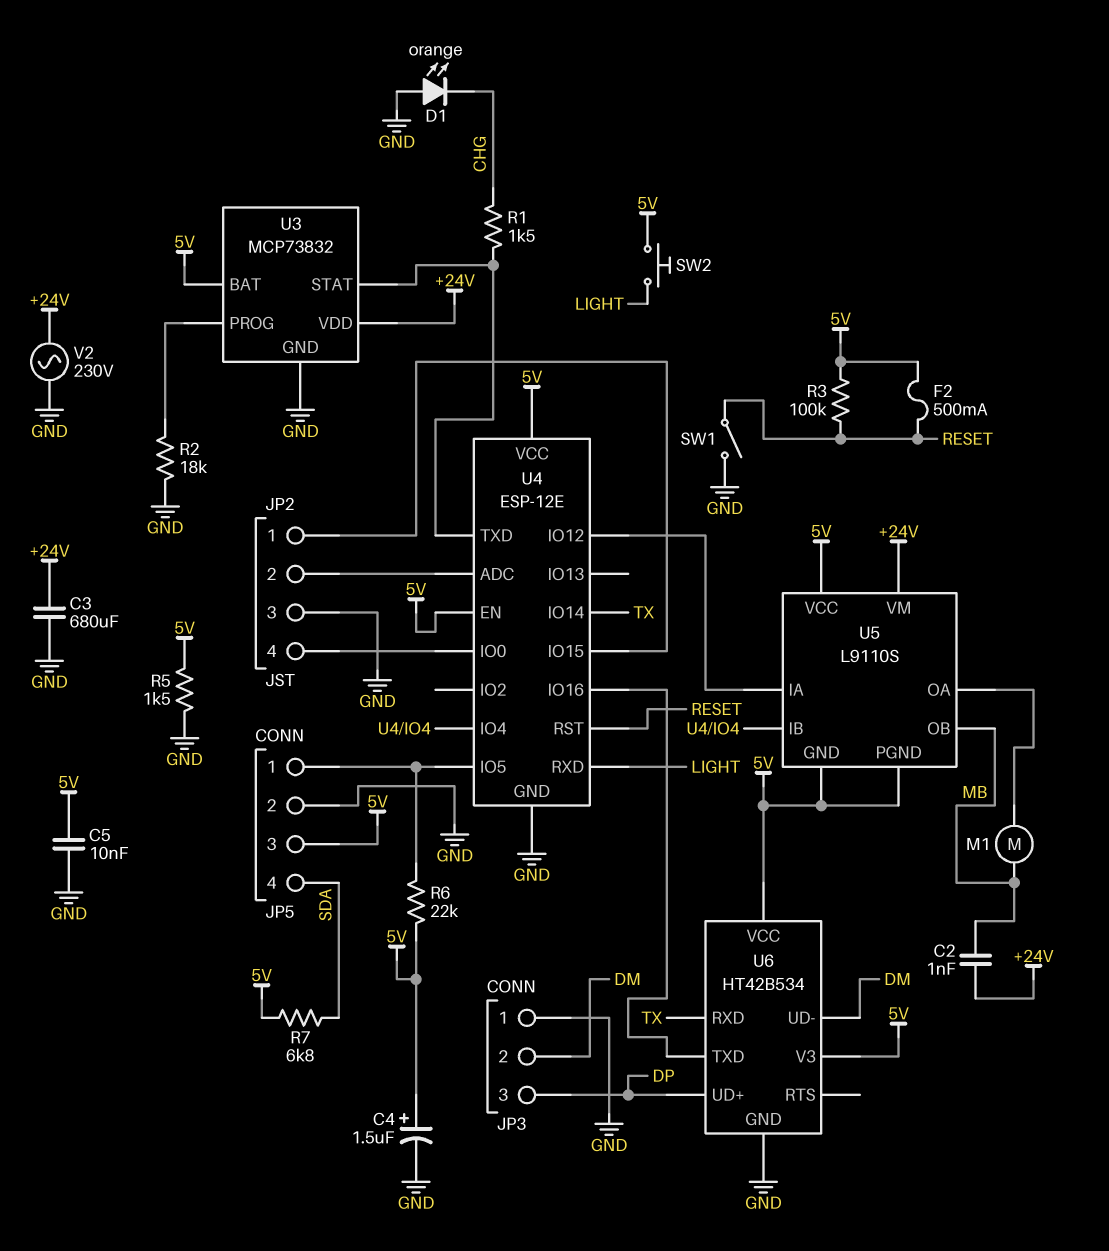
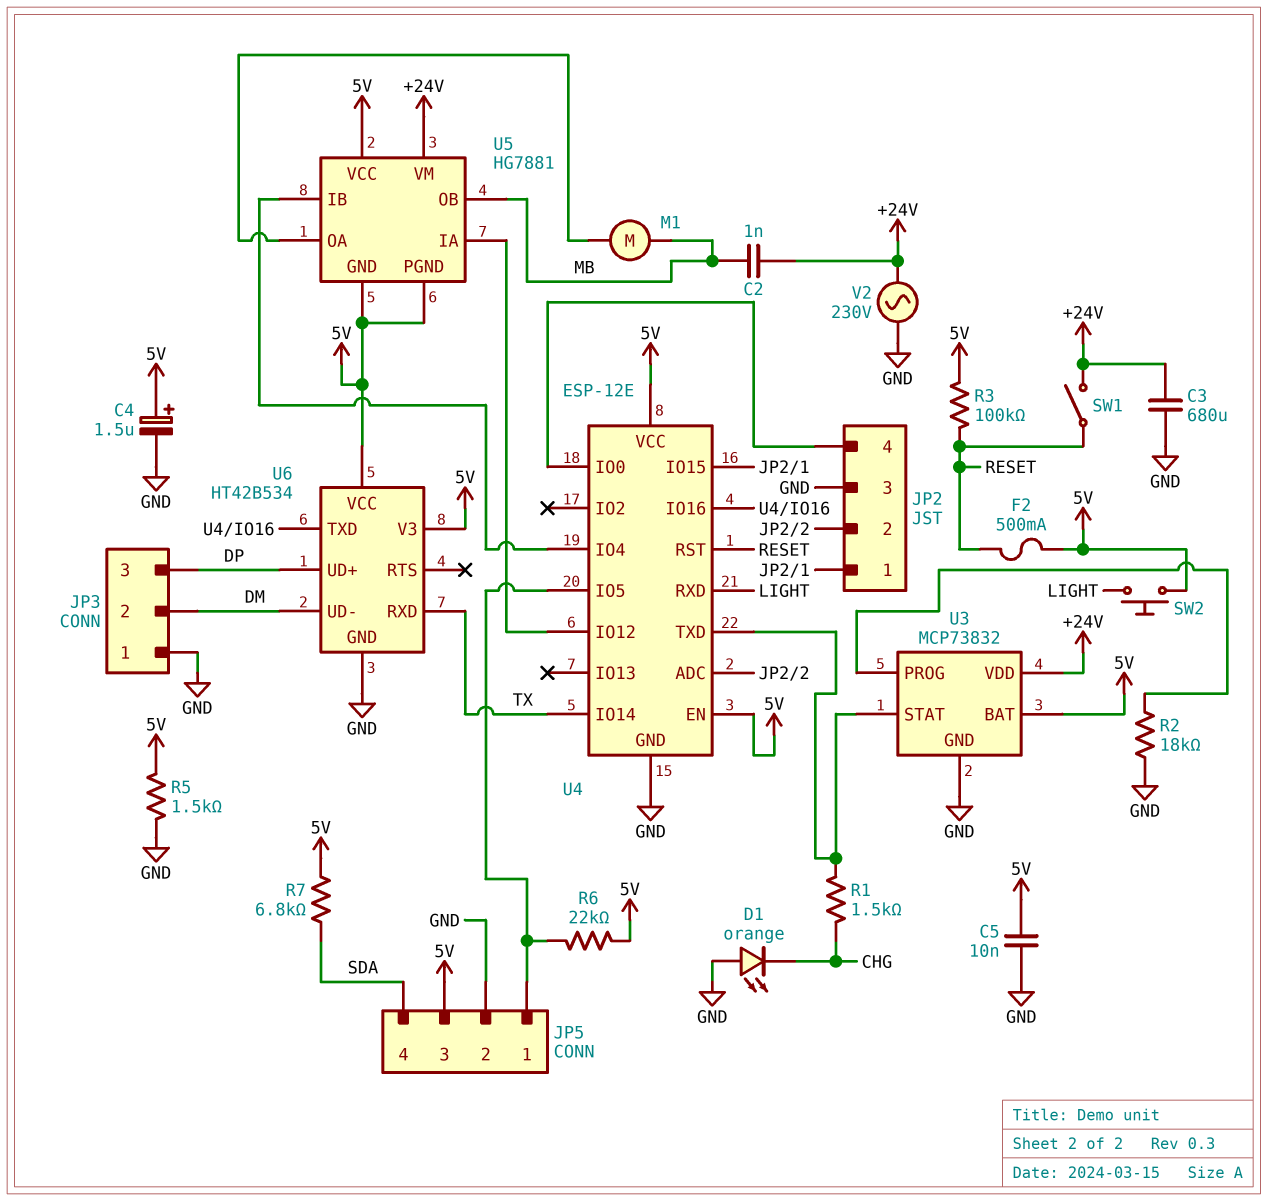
SW1: switch (GND, RESET) -> switch (+24V, RESET)
U5: L9110S -> HG7881

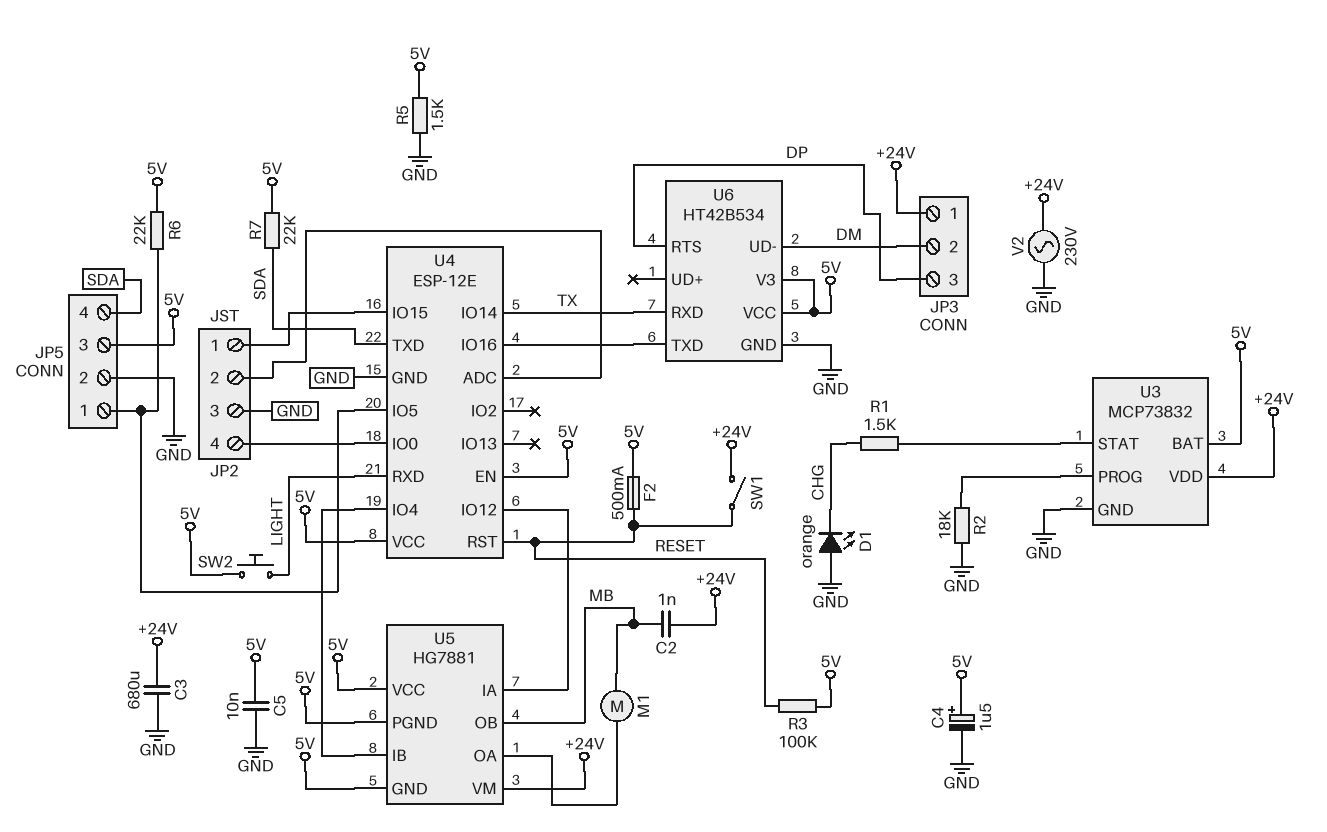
JP3 pin 1: GND -> +24V
R7: 6.8k (5V, SDA) -> 22k (5V, SDA)
U4 pin TXD: U3/STAT -> SDA
U6 pin RTS: none -> DP
U6 pin UD+: DP -> none

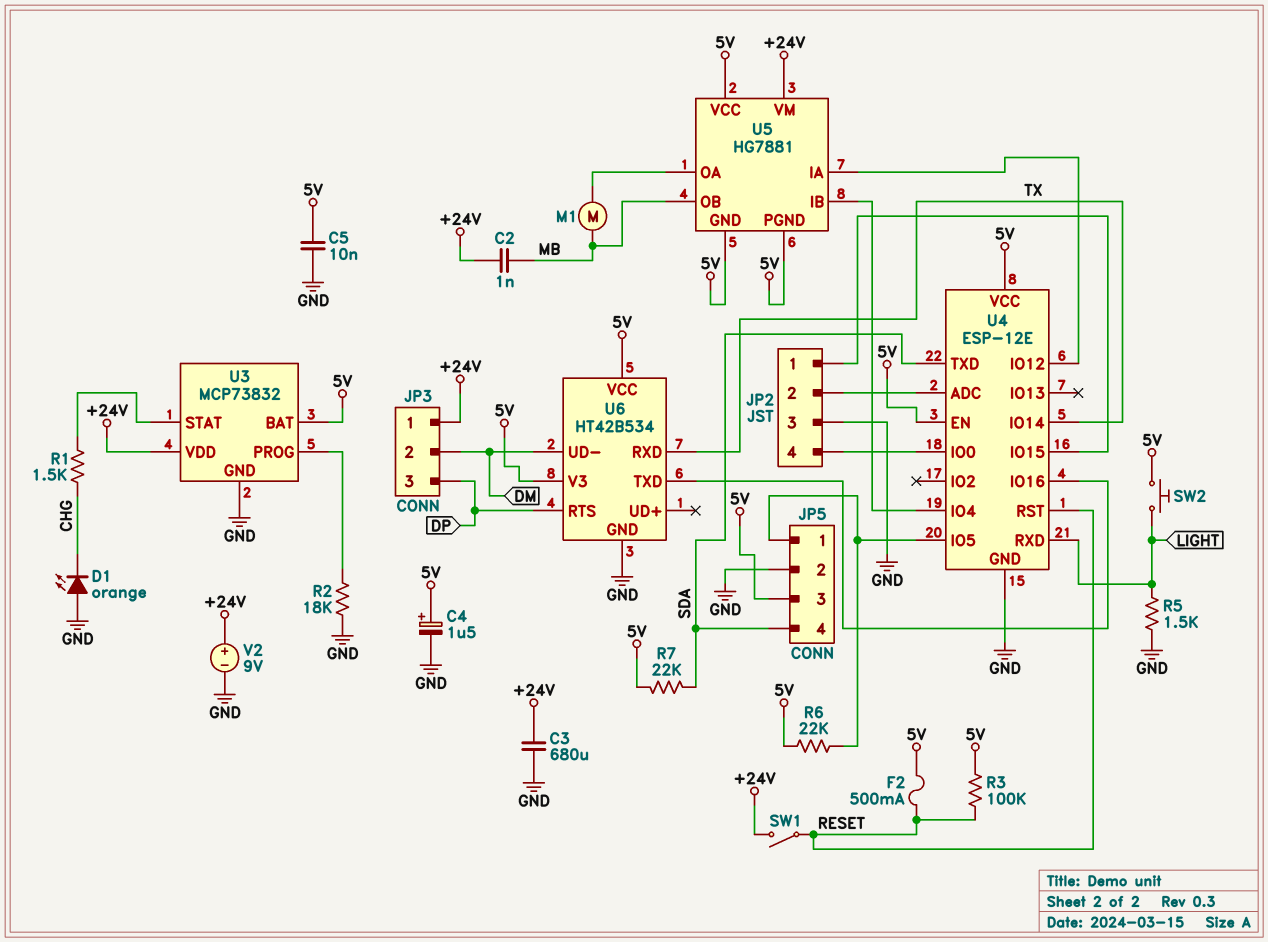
R5: 1.5k (5V, GND) -> 1.5k (GND, LIGHT)
V2: AC 230V (+24V, GND) -> 9V (plus +24V, minus GND)

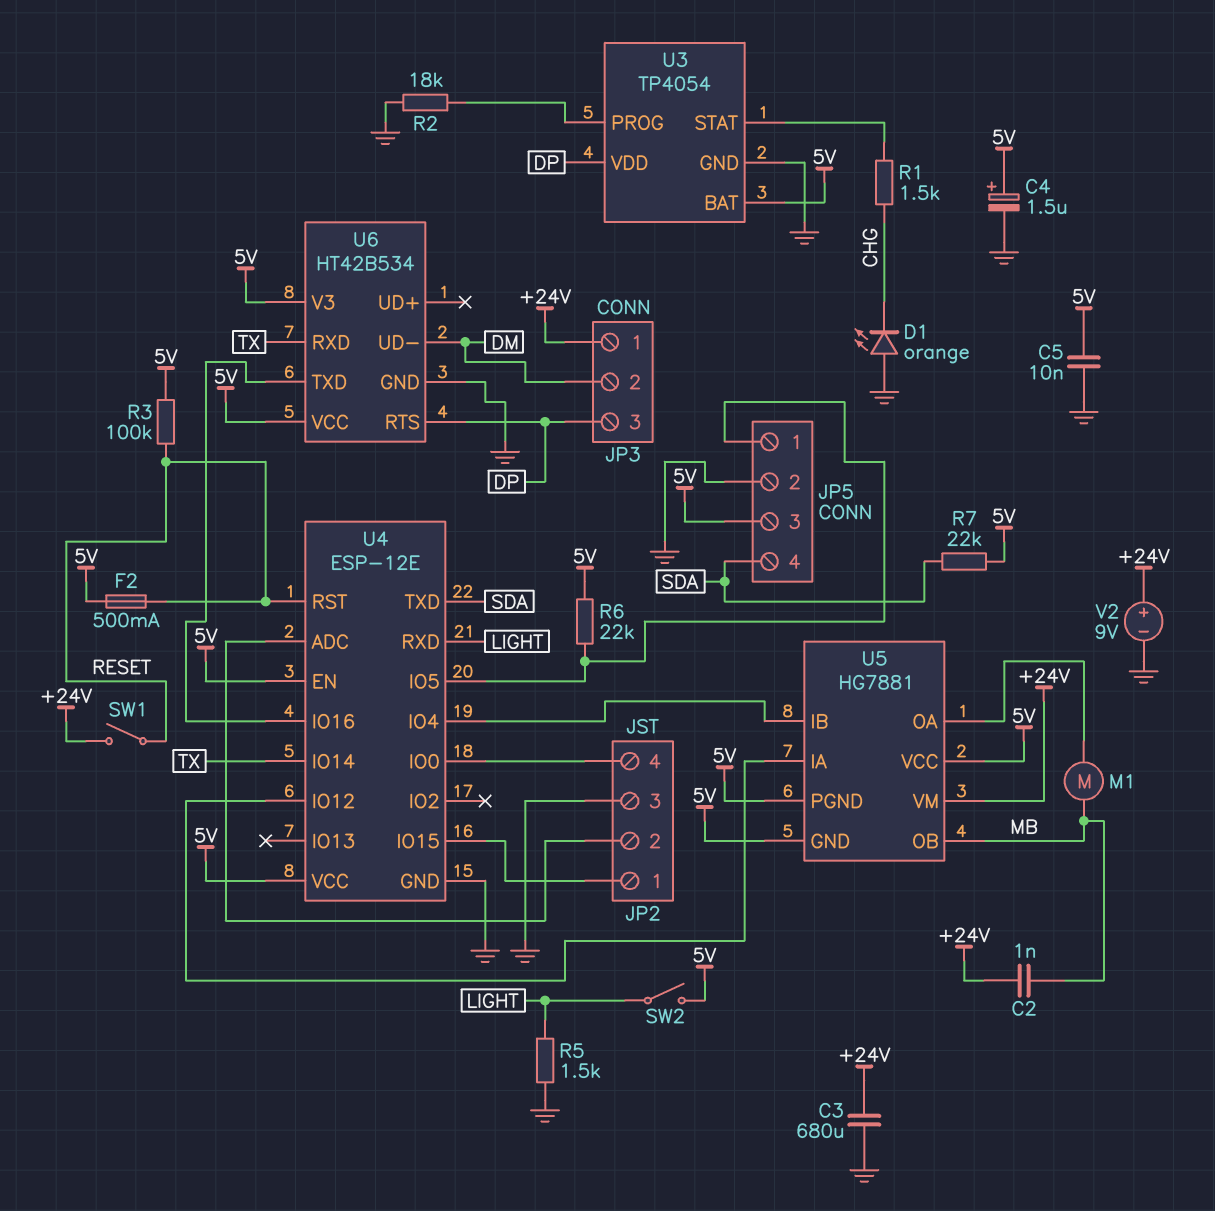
SW2: button (5V, LIGHT) -> switch (5V, LIGHT)
U3: MCP73832 -> TP4054
U3 pin VDD: +24V -> DP

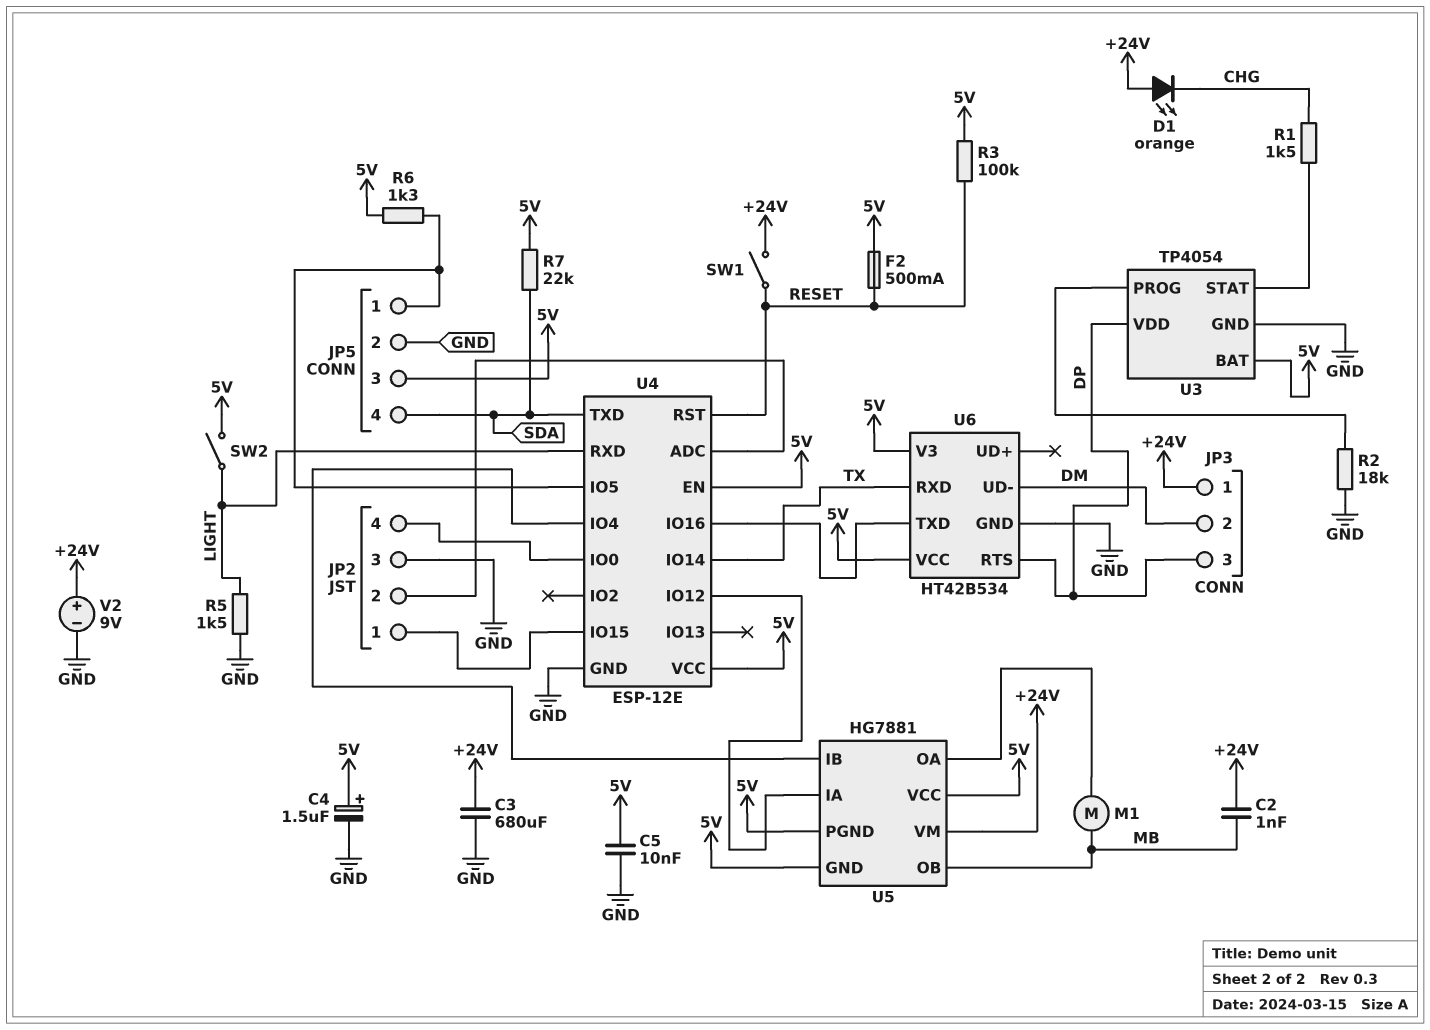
D1: LED orange (A GND, K CHG) -> LED orange (A +24V, K CHG)
R6: 22k (5V, JP5/1) -> 1.3k (5V, JP5/1)

